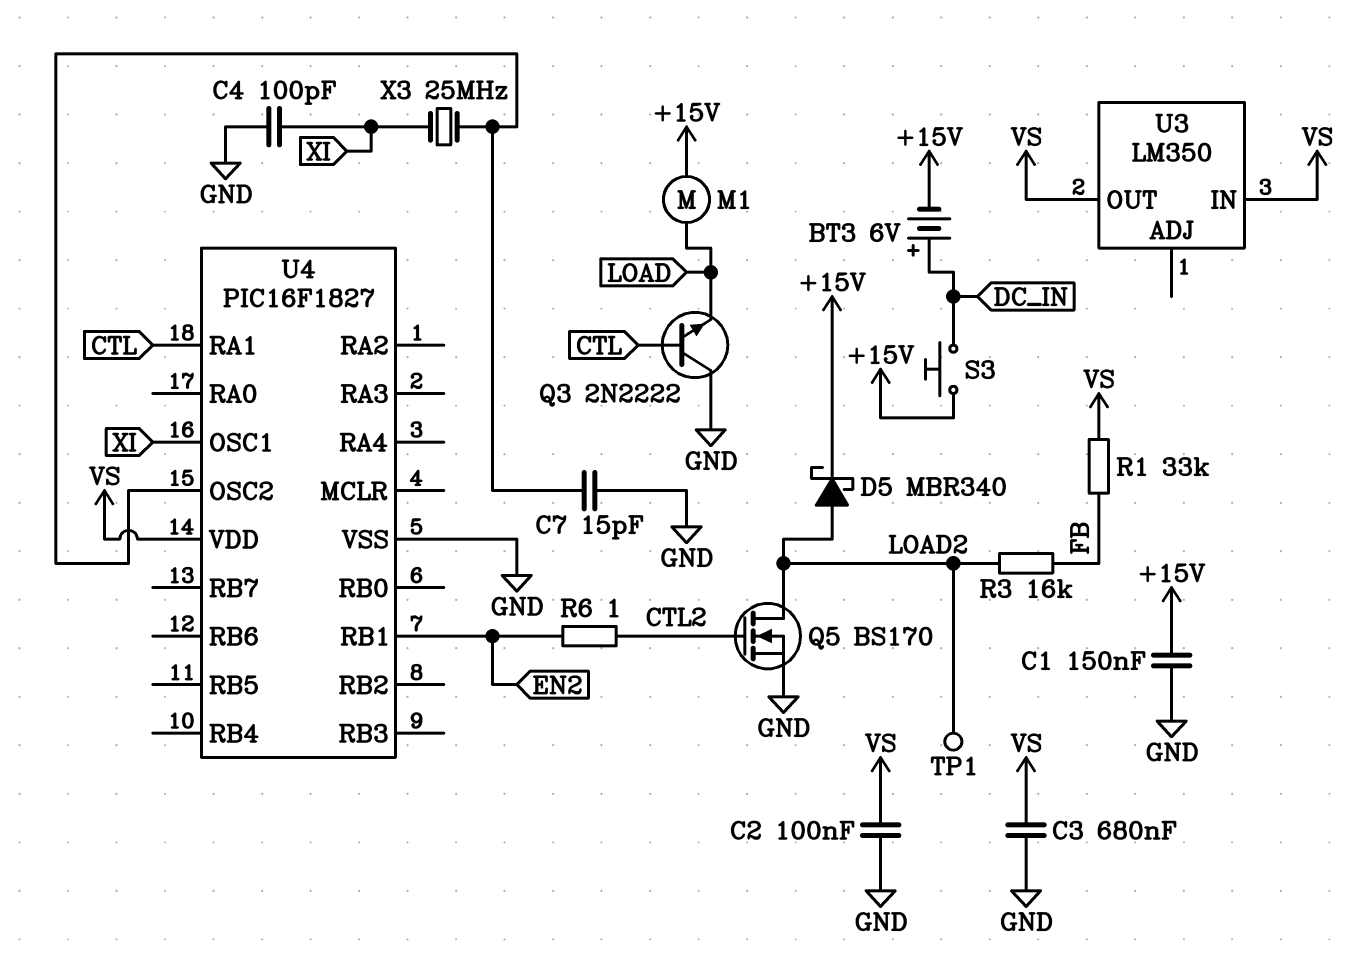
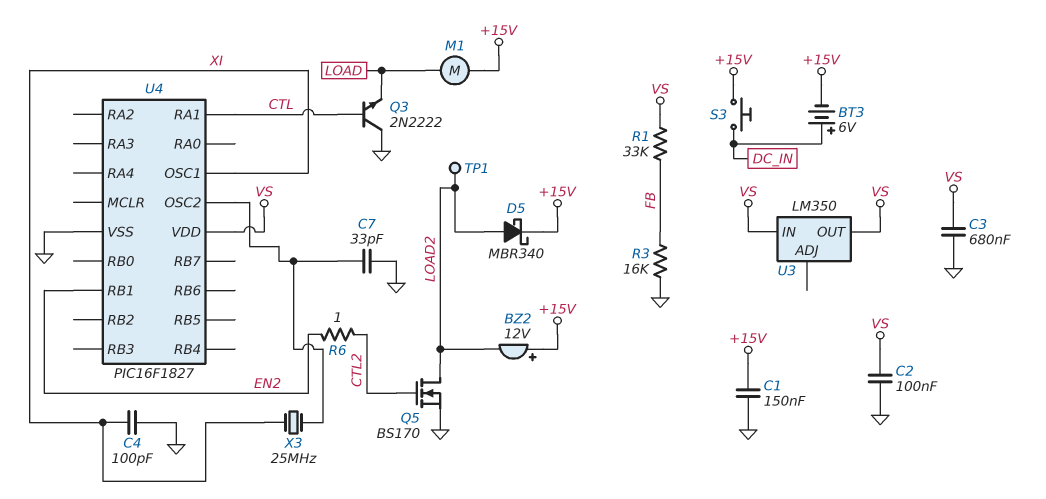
BZ2: none -> buzzer 12V (plus +15V, minus LOAD2)
C7: 15pF (GND, U4/OSC2) -> 33pF (GND, U4/OSC2)
R3: 16k (FB, LOAD2) -> 16k (FB, GND)

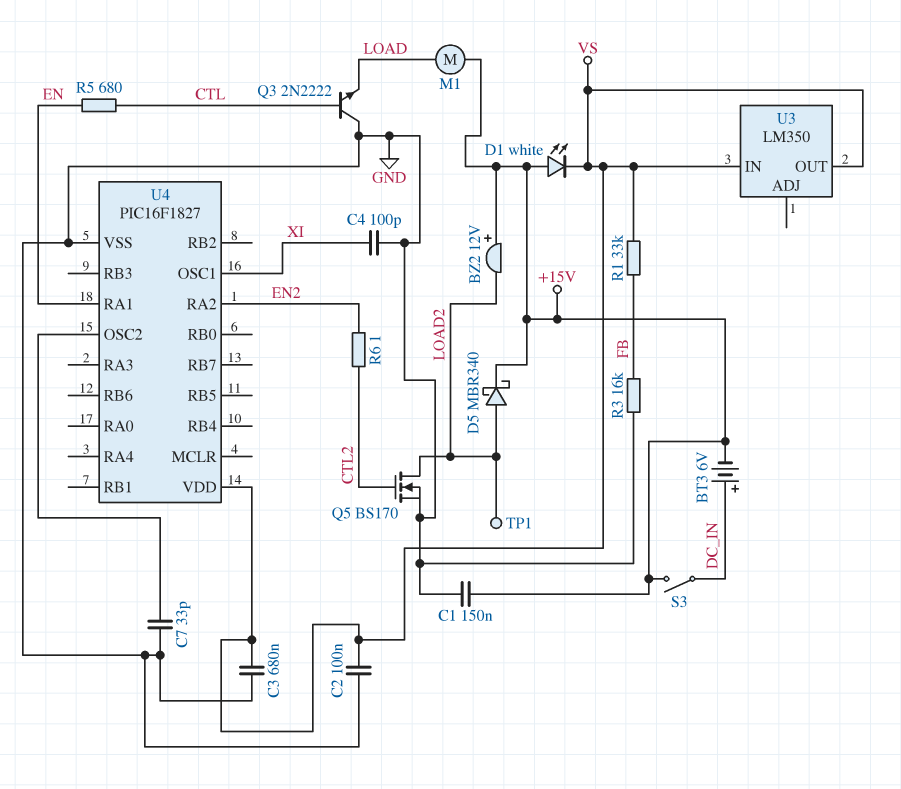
D1: none -> LED white (A +15V, K VS)
R5: none -> 680 (CTL, EN)
S3: button (+15V, DC_IN) -> switch (+15V, DC_IN)
U4 pin RA1: CTL -> EN
U4 pin RA2: none -> EN2
U4 pin RB1: EN2 -> none
X3: 25MHz (U4/OSC2, XI) -> none

